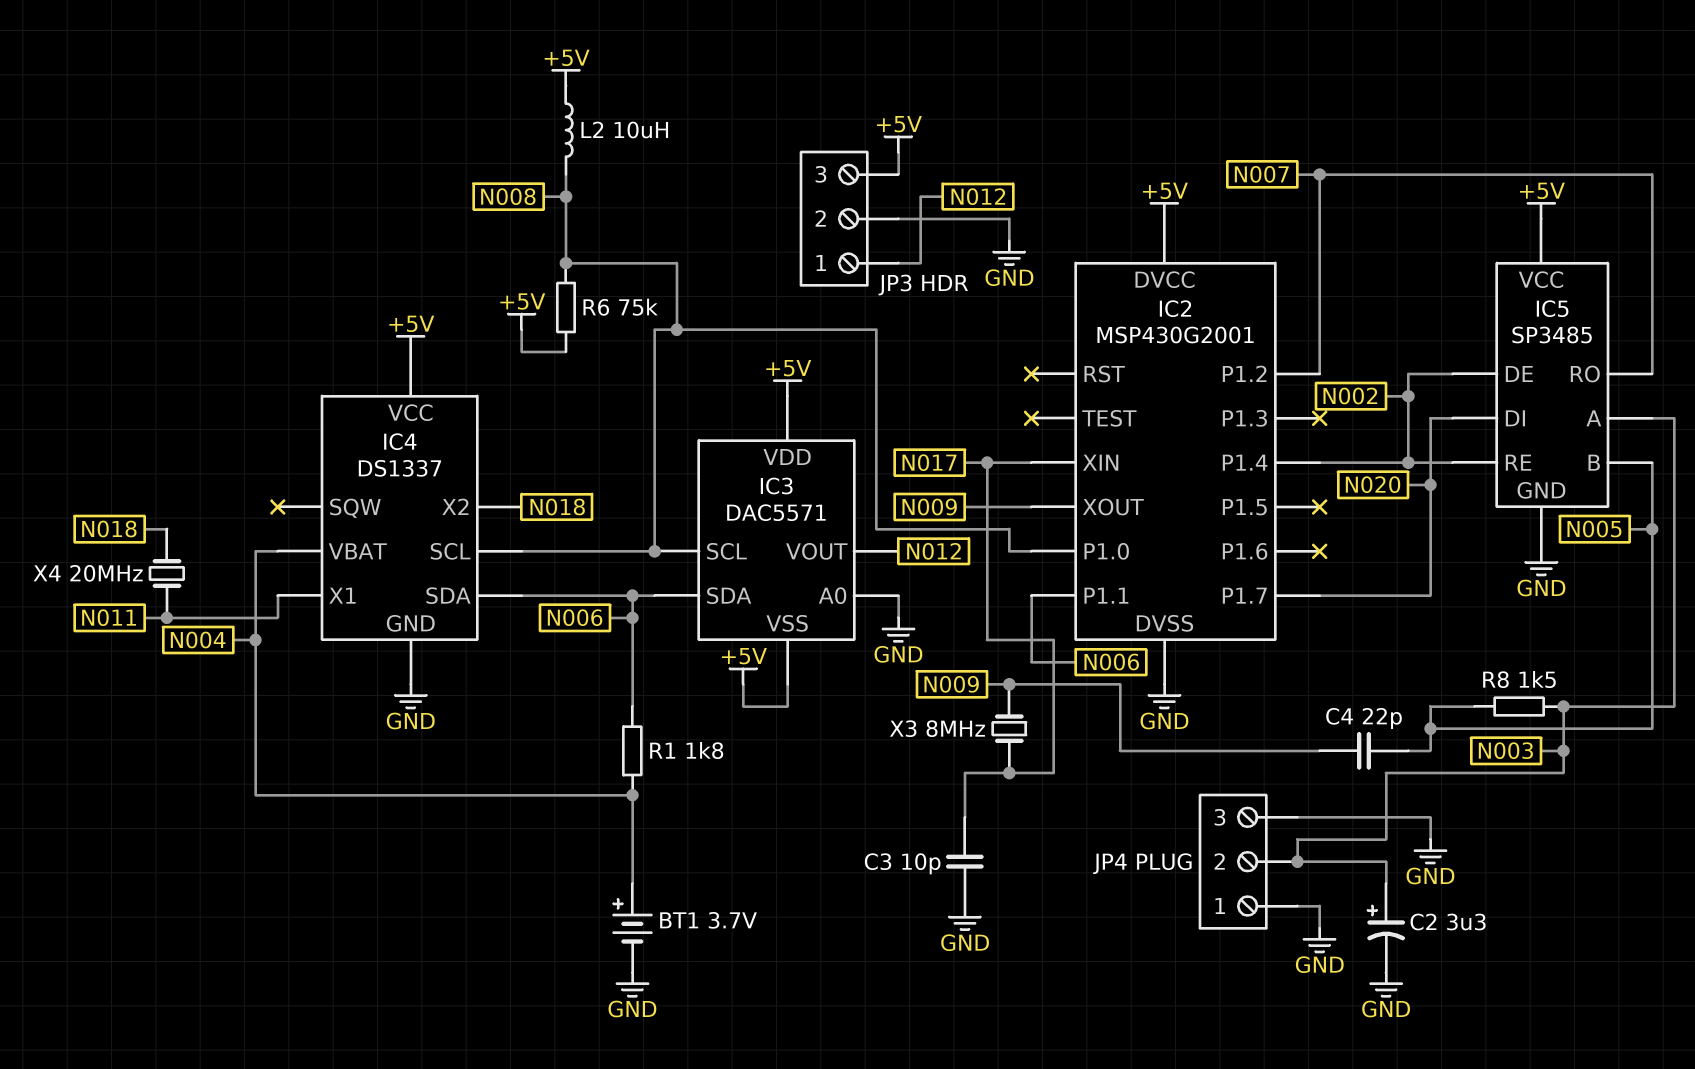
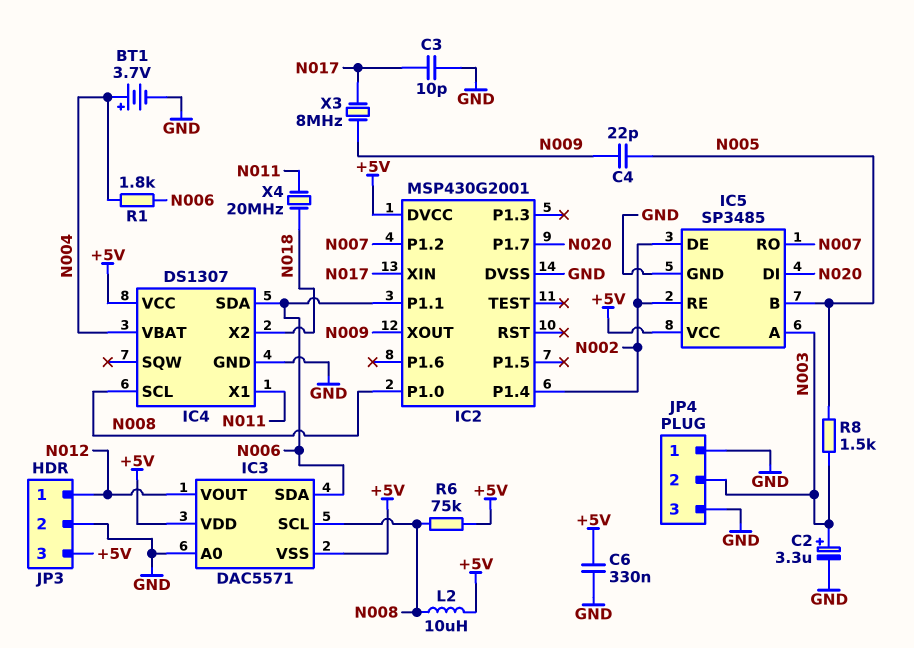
C6: none -> 330nF (+5V, GND)
IC4: DS1337 -> DS1307

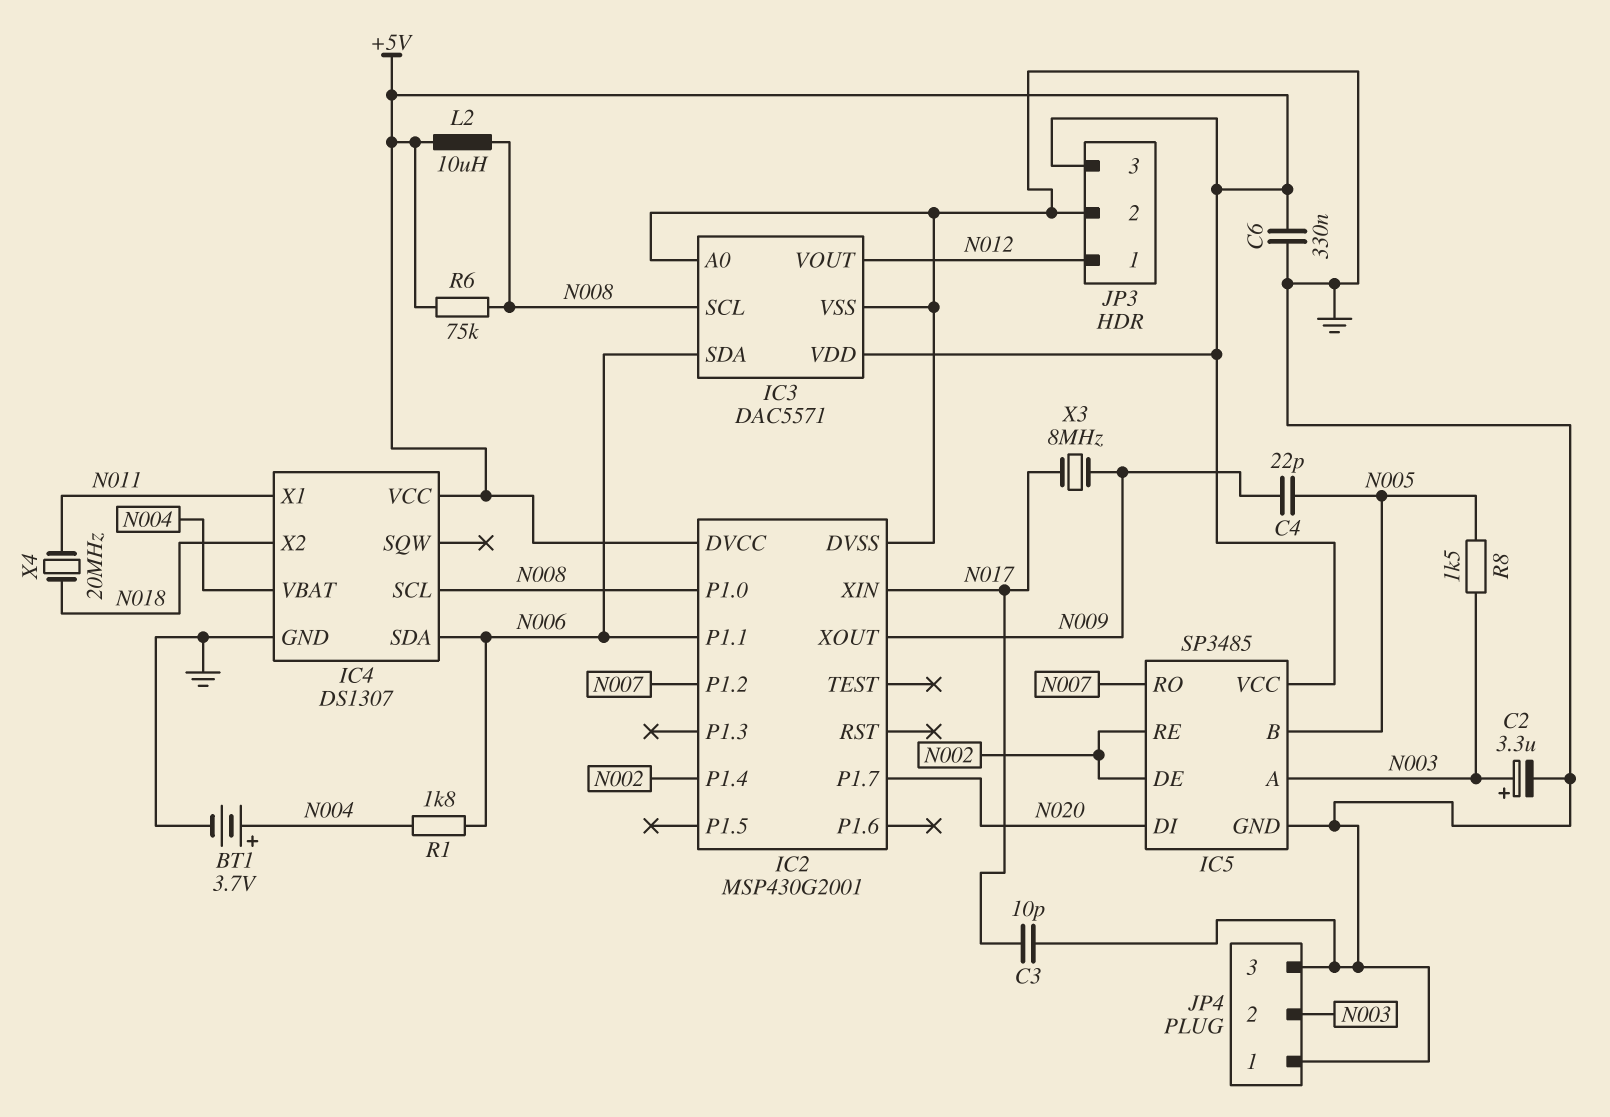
IC3 pin VSS: +5V -> GND

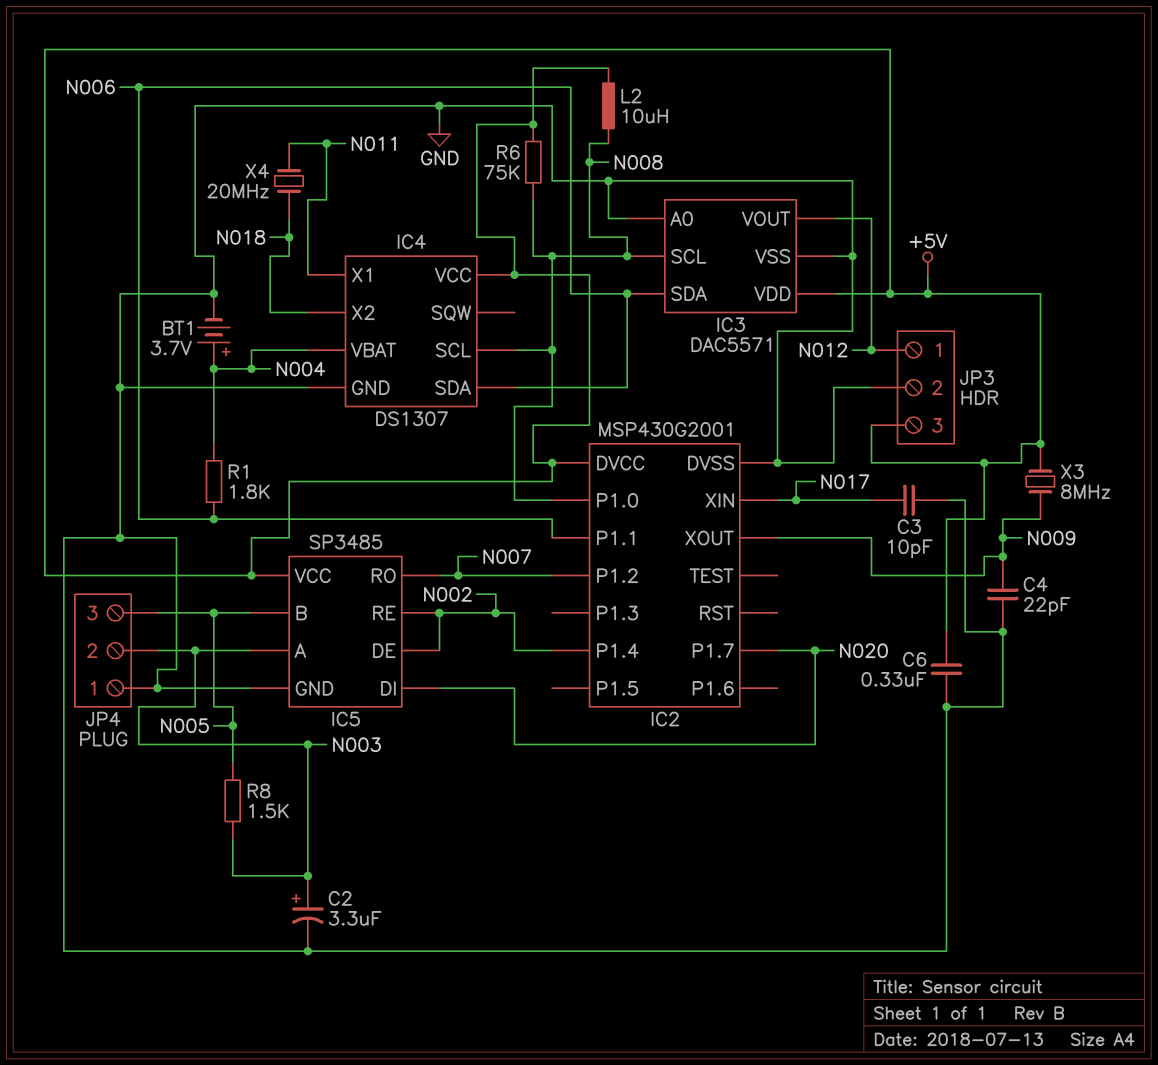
C4: 22pF (N005, N009) -> 22pF (GND, N009)
JP4 pin 3: GND -> N005
X3: 8MHz (N009, N017) -> 8MHz (+5V, N009)

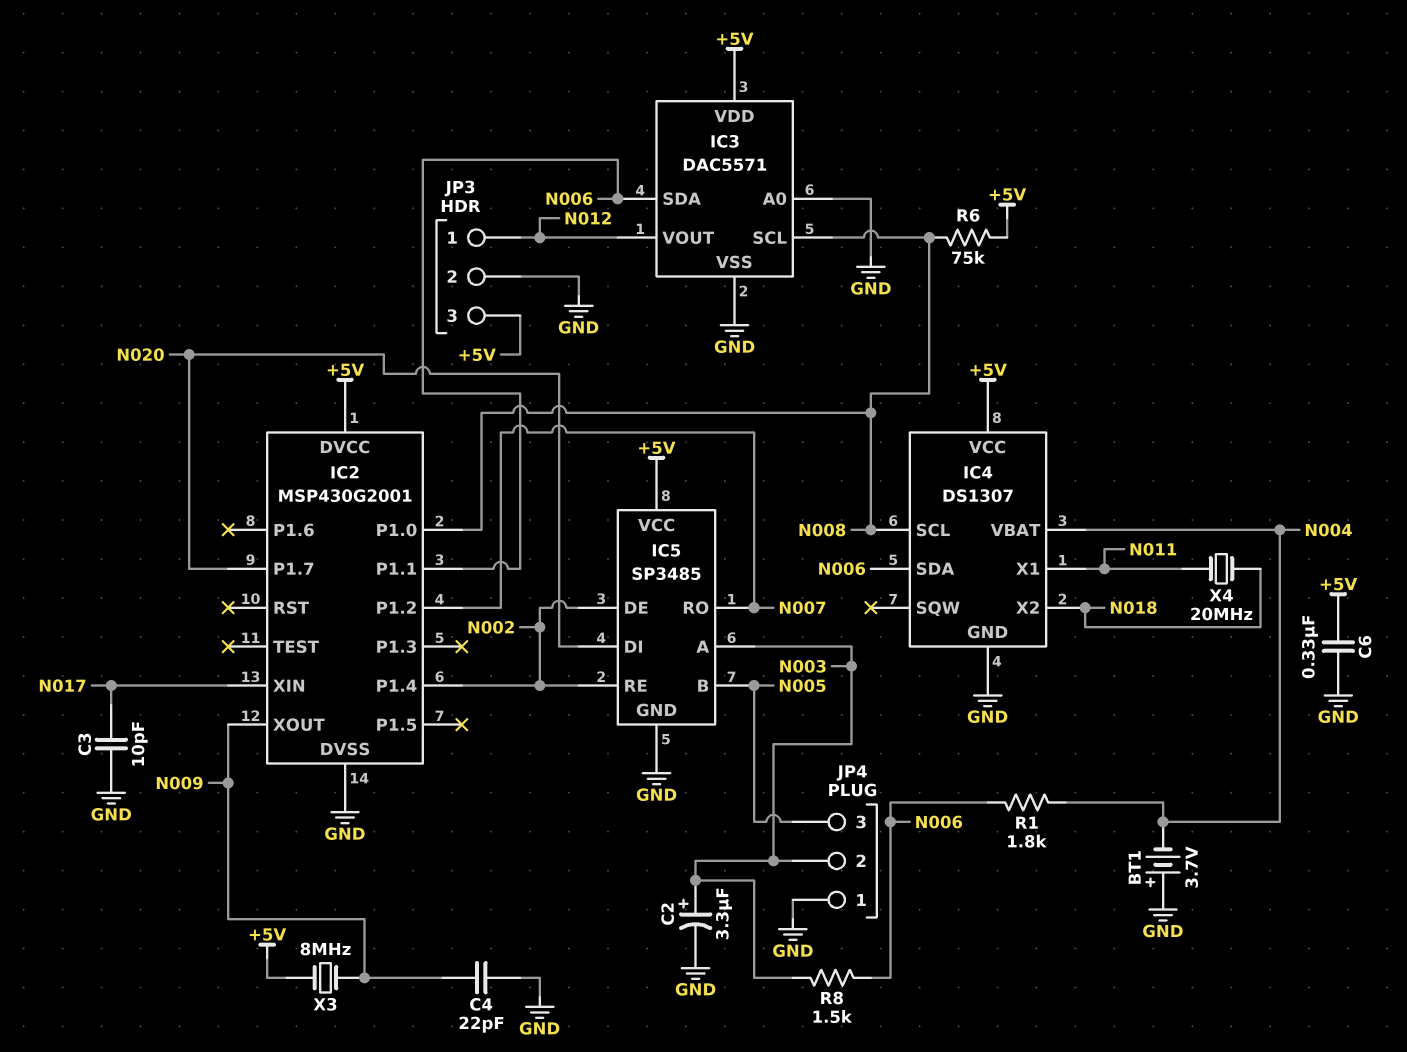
BT1: 3.7V (plus N004, minus GND) -> 3.7V (plus GND, minus N004)
L2: 10uH (+5V, N008) -> none
R8: 1.5k (N003, N005) -> 1.5k (N003, N006)

